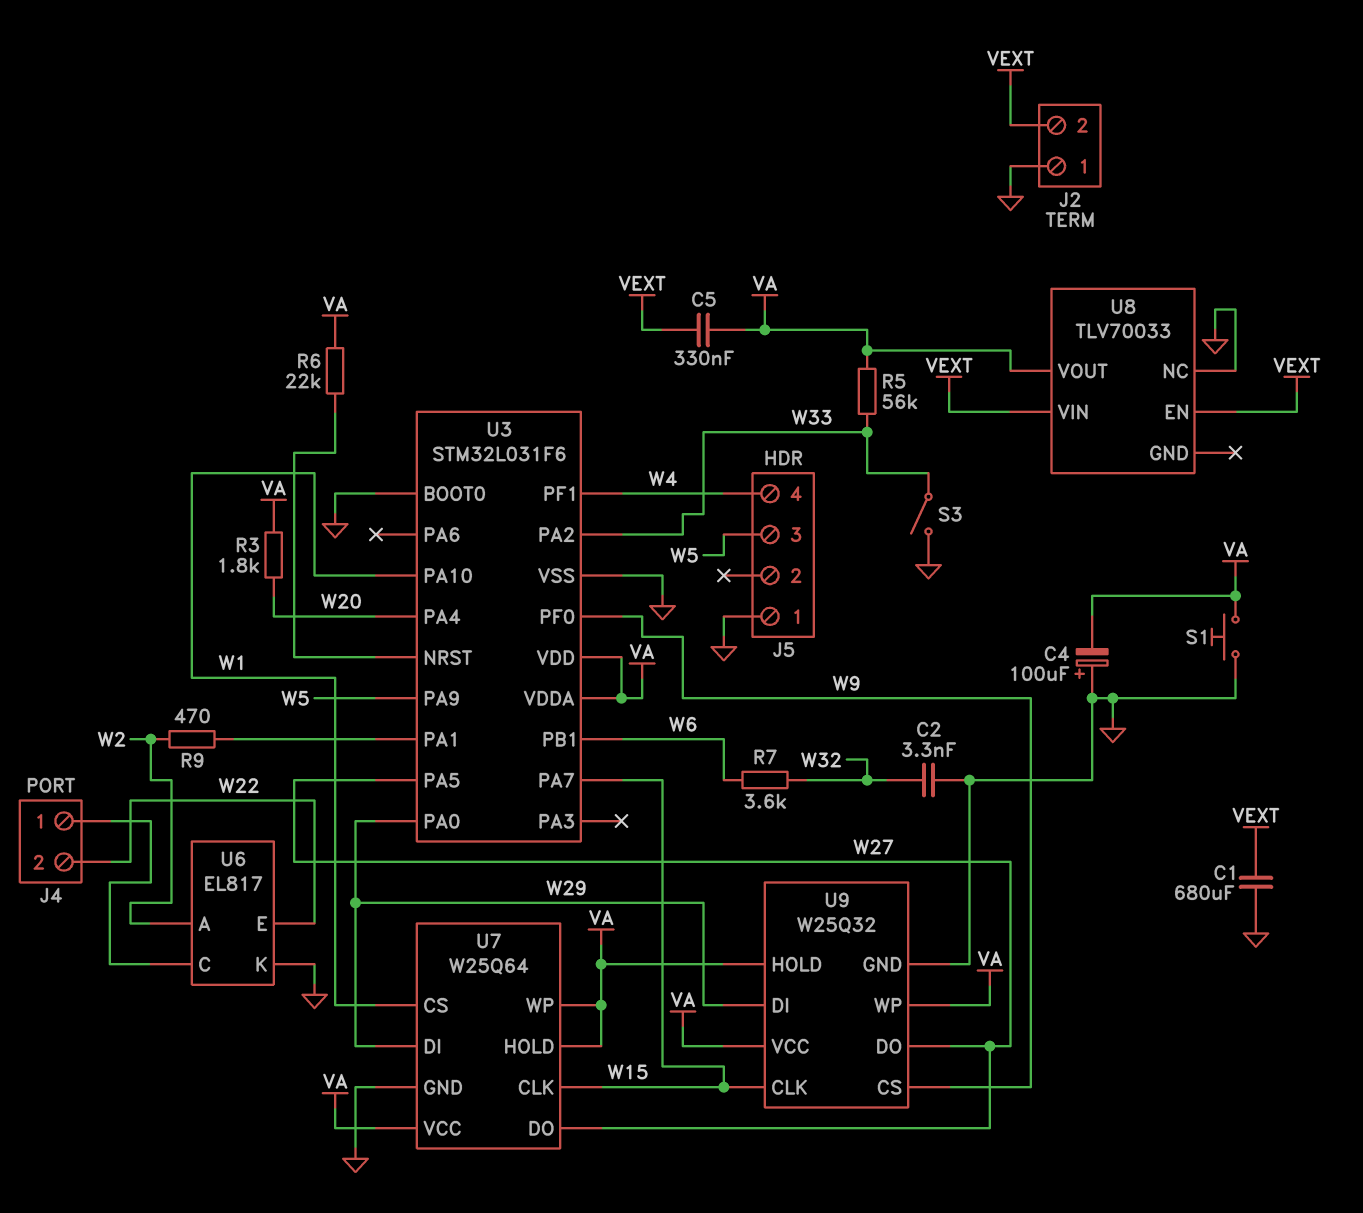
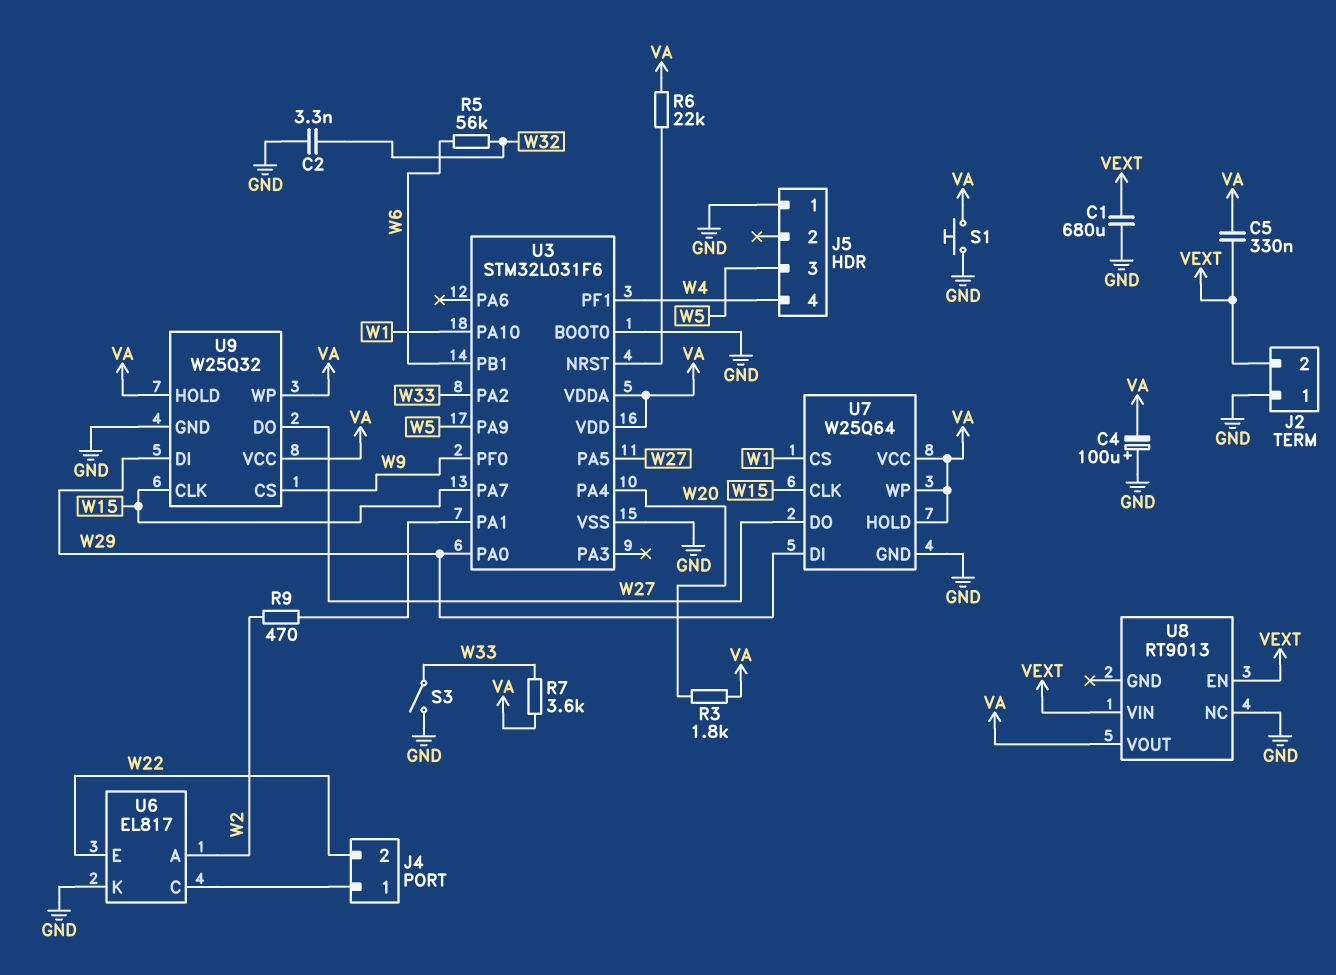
R5: 56k (VA, W33) -> 56k (W6, W32)
R7: 3.6k (W6, W32) -> 3.6k (VA, W33)
U8: TLV70033 -> RT9013

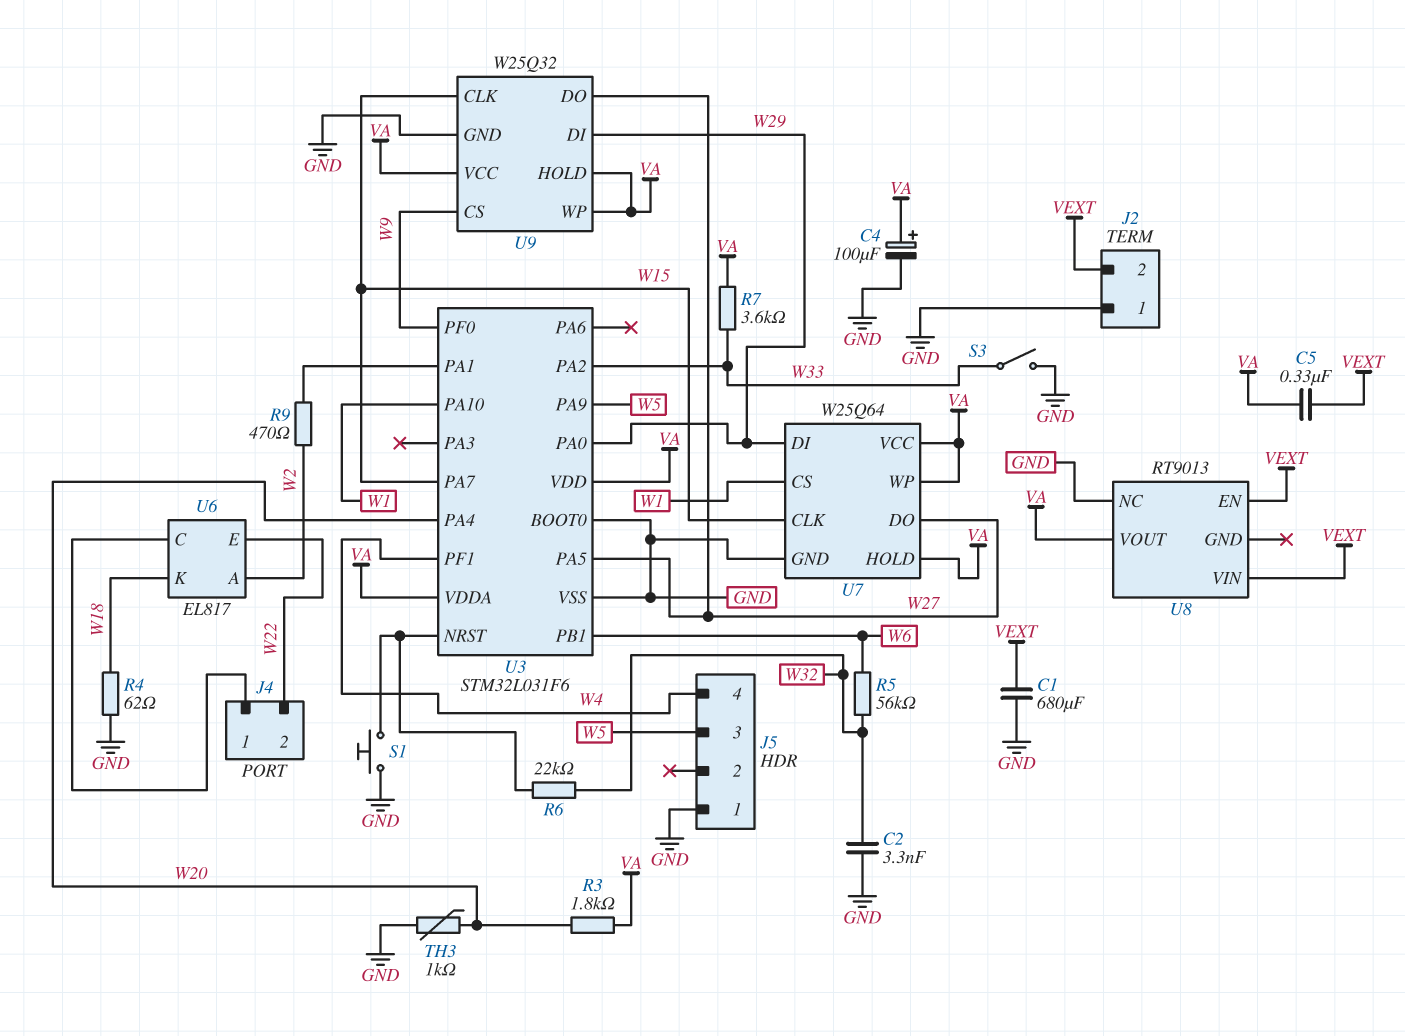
C4: 100uF (plus GND, minus VA) -> 100uF (plus VA, minus GND)
R4: none -> 62 (GND, W18)
R6: 22k (U3/NRST, VA) -> 22k (U3/NRST, W32)
S1: button (GND, VA) -> button (GND, U3/NRST)
TH3: none -> 1k (GND, W20)
U6 pin K: GND -> W18

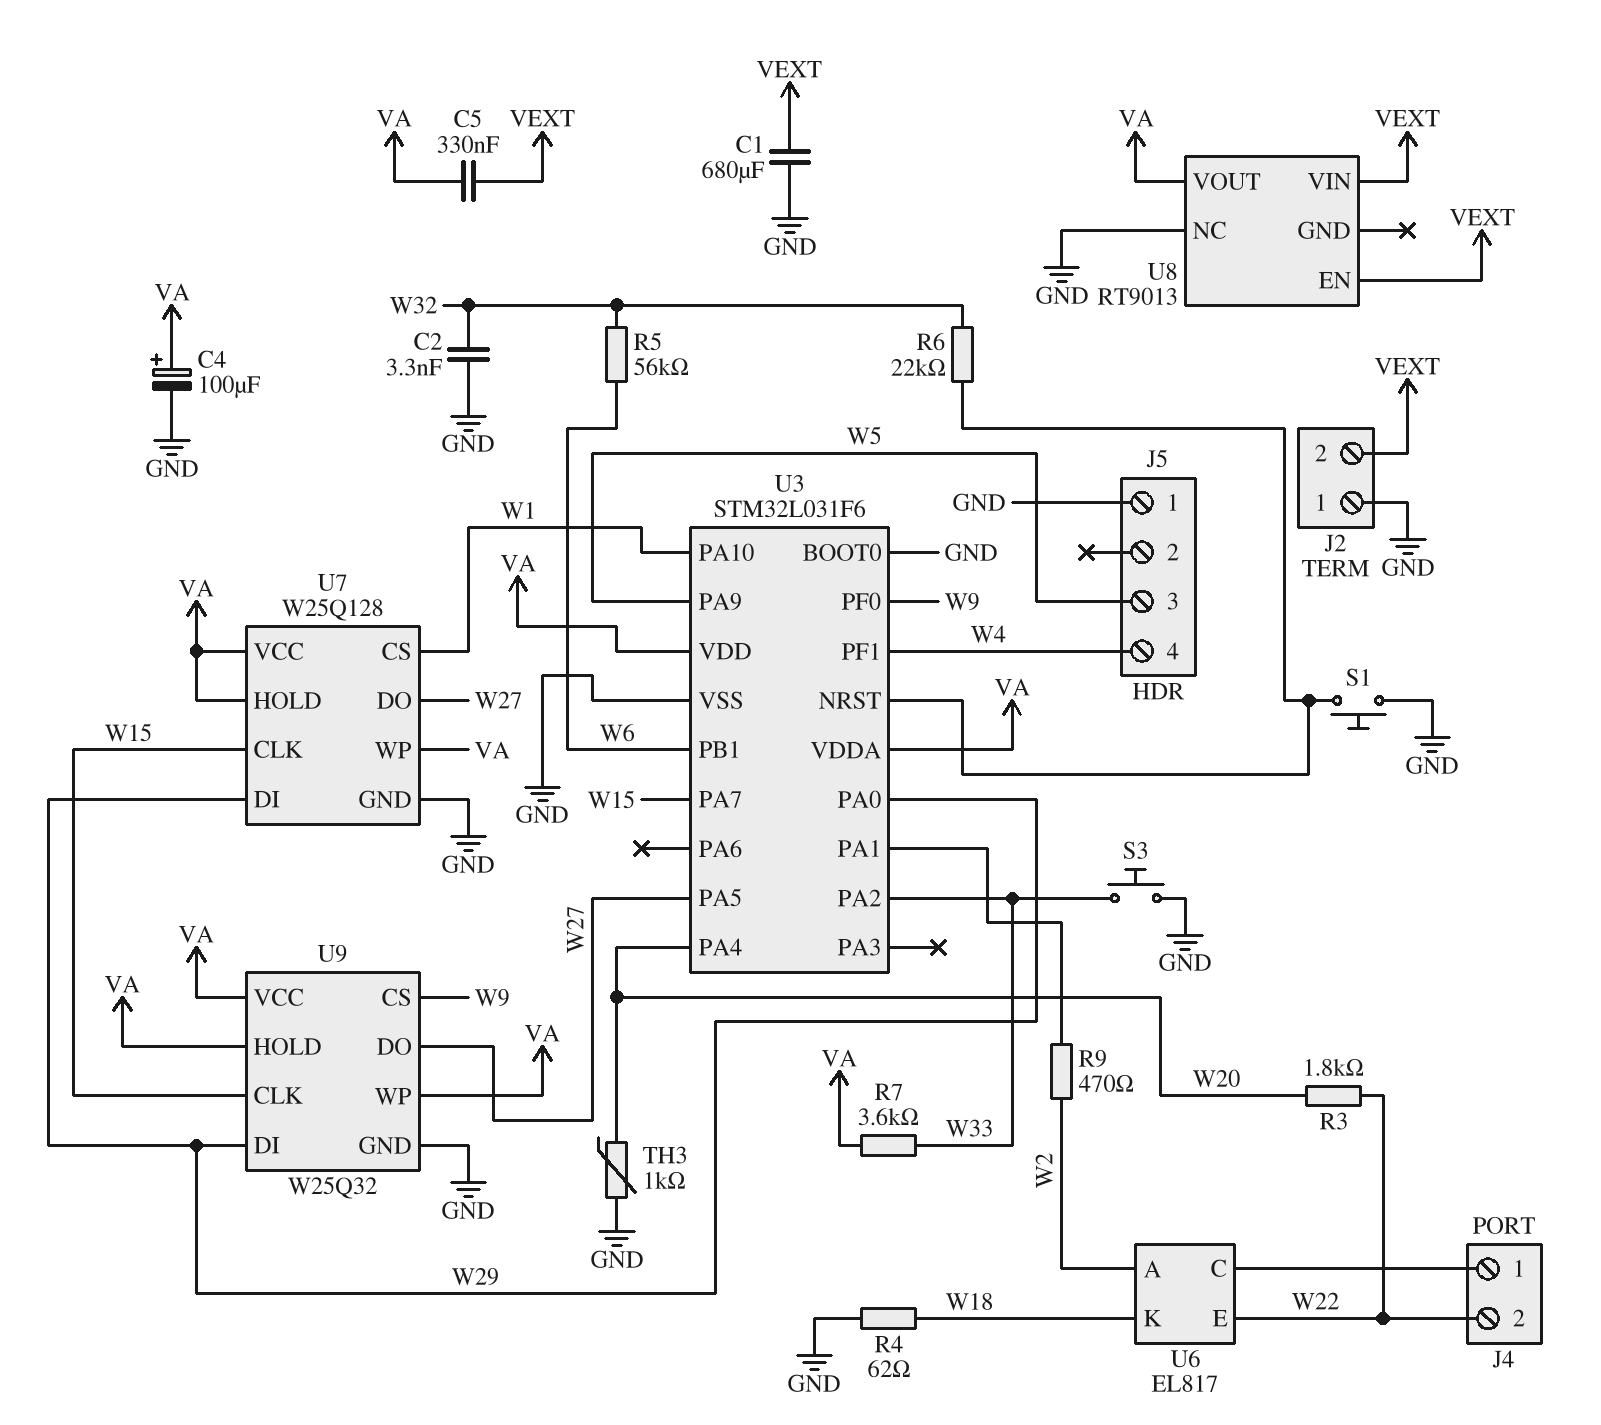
R3: 1.8k (VA, W20) -> 1.8k (W20, W22)
S3: switch (GND, W33) -> button (GND, W33)
U7: W25Q64 -> W25Q128

